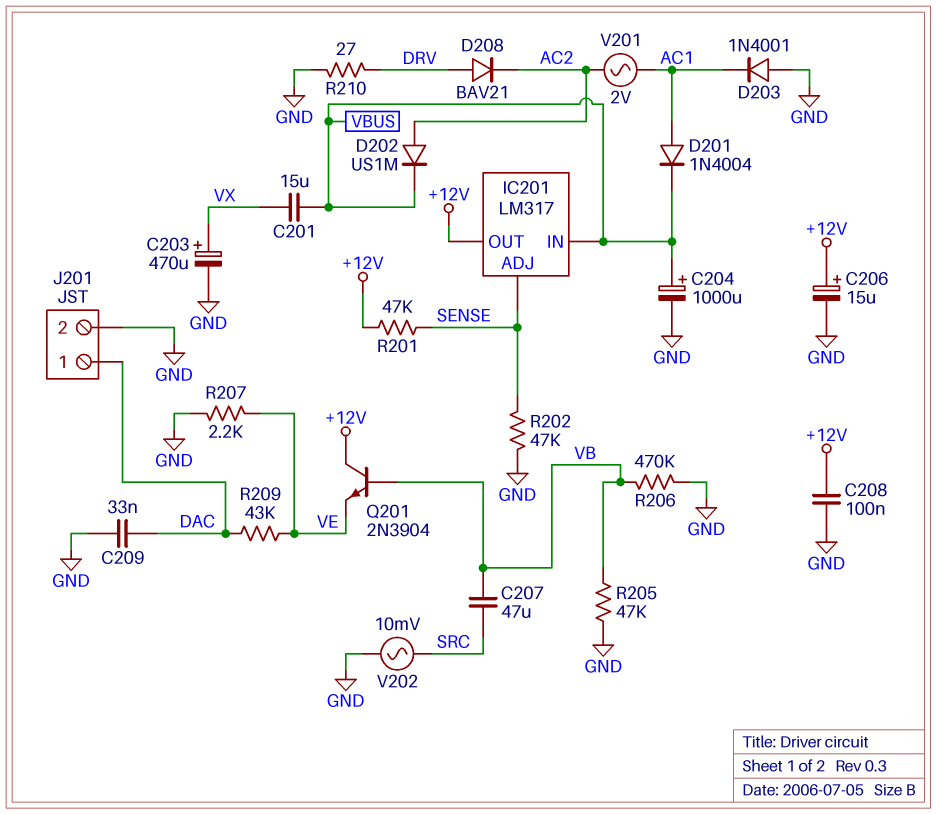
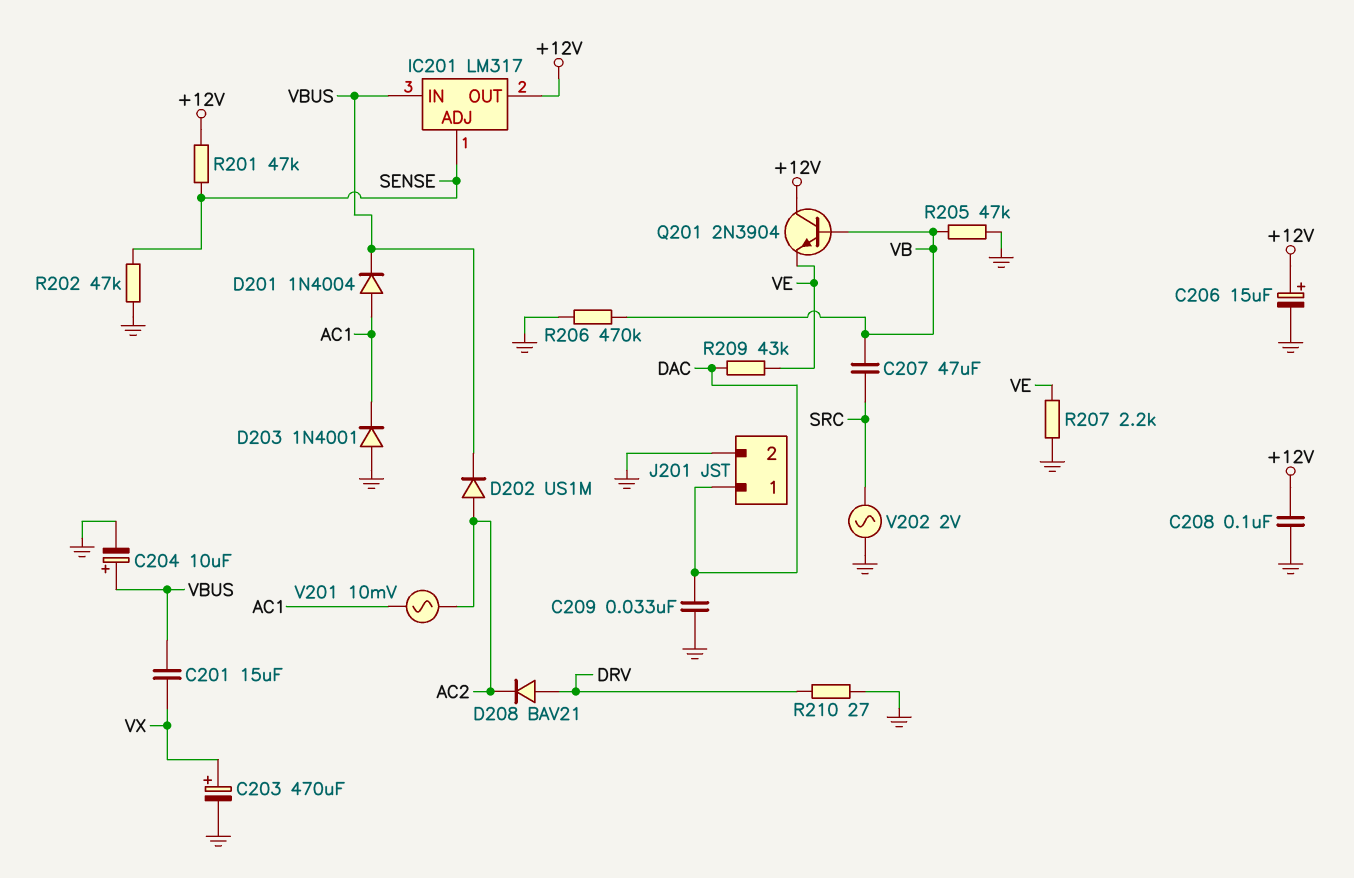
C204: 1000uF (plus VBUS, minus GND) -> 10uF (plus VBUS, minus GND)
V201: AC 2V (AC1, AC2) -> AC 10mV (AC1, AC2)
V202: AC 10mV (GND, SRC) -> AC 2V (GND, SRC)

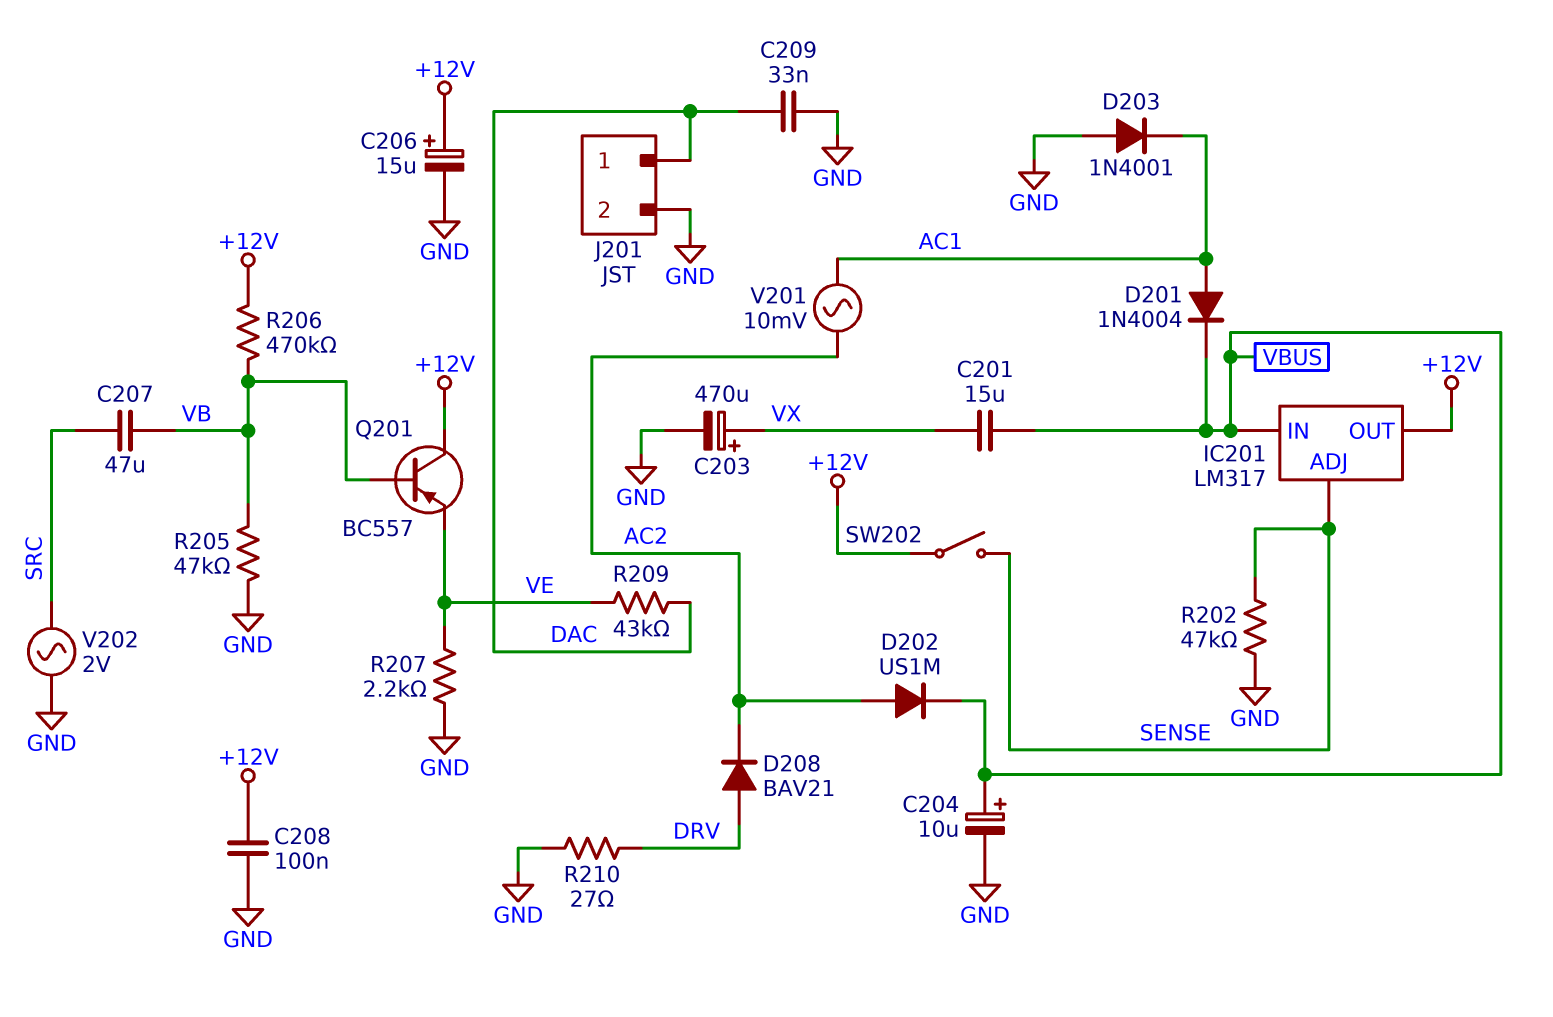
Q201: NPN 2N3904 (B VB, C +12V, E VE) -> PNP BC557 (B VB, C +12V, E VE)
R201: 47k (+12V, SENSE) -> none
R206: 470k (GND, VB) -> 470k (+12V, VB)
SW202: none -> switch (+12V, SENSE)

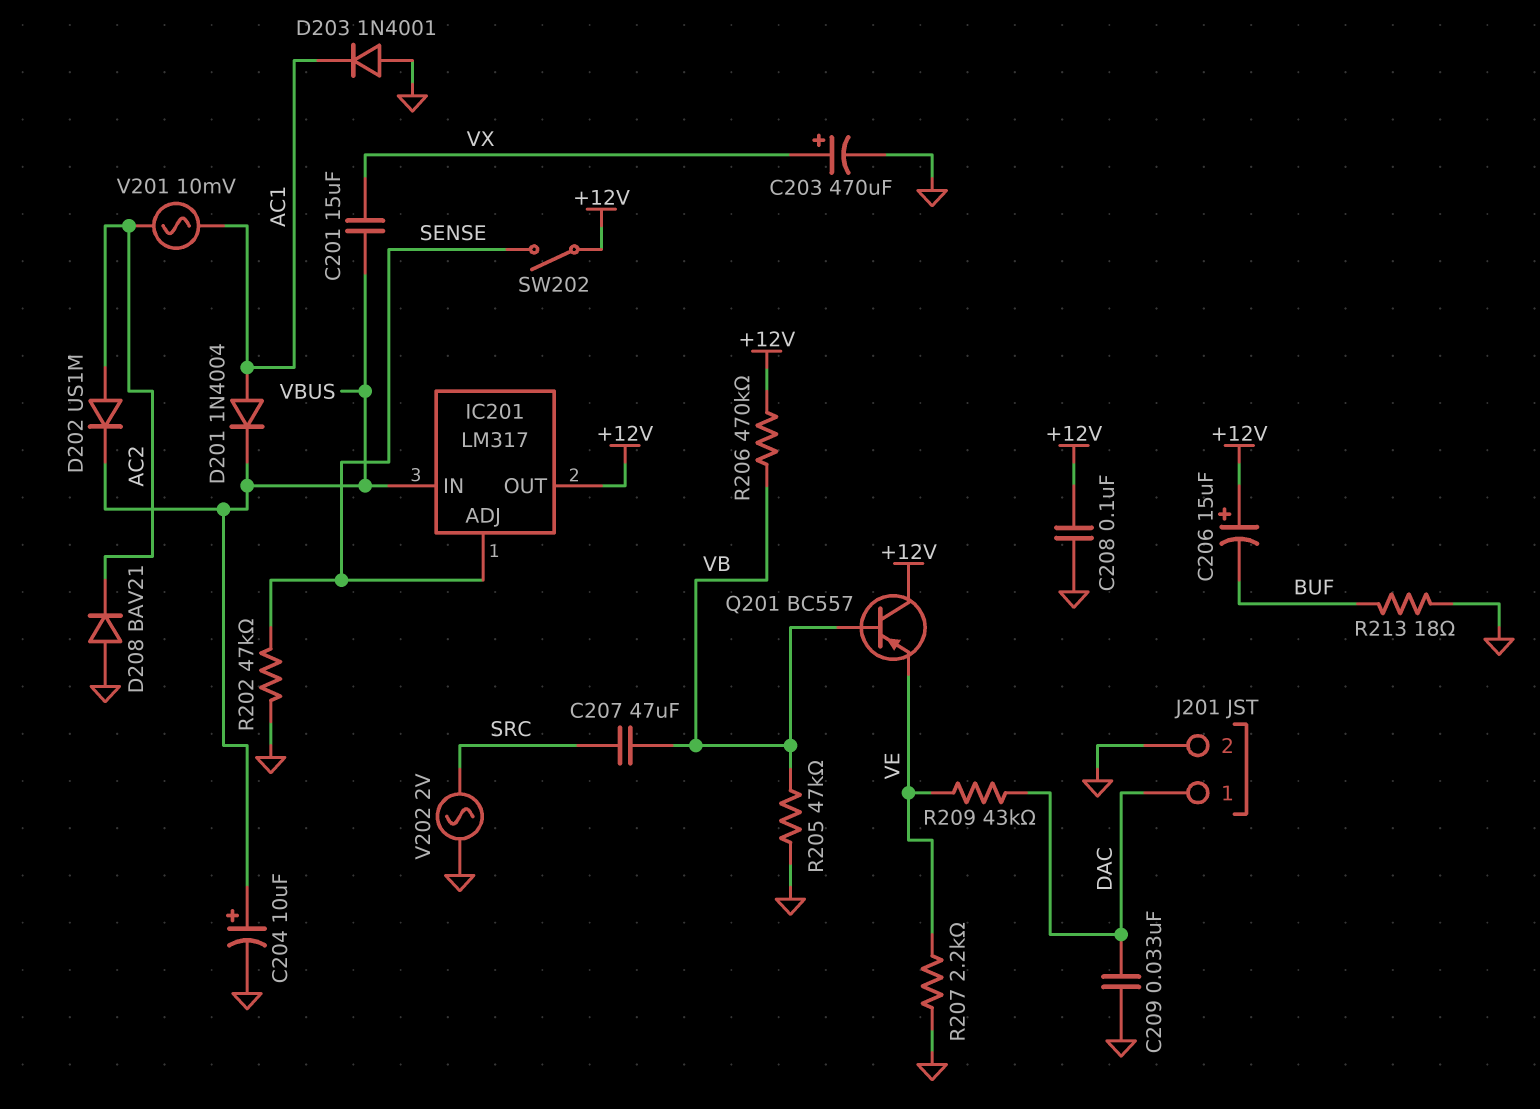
C206: 15uF (plus +12V, minus GND) -> 15uF (plus +12V, minus BUF)
D208: diode BAV21 (A DRV, K AC2) -> diode BAV21 (A GND, K AC2)
R210: 27 (DRV, GND) -> none
R213: none -> 18 (BUF, GND)

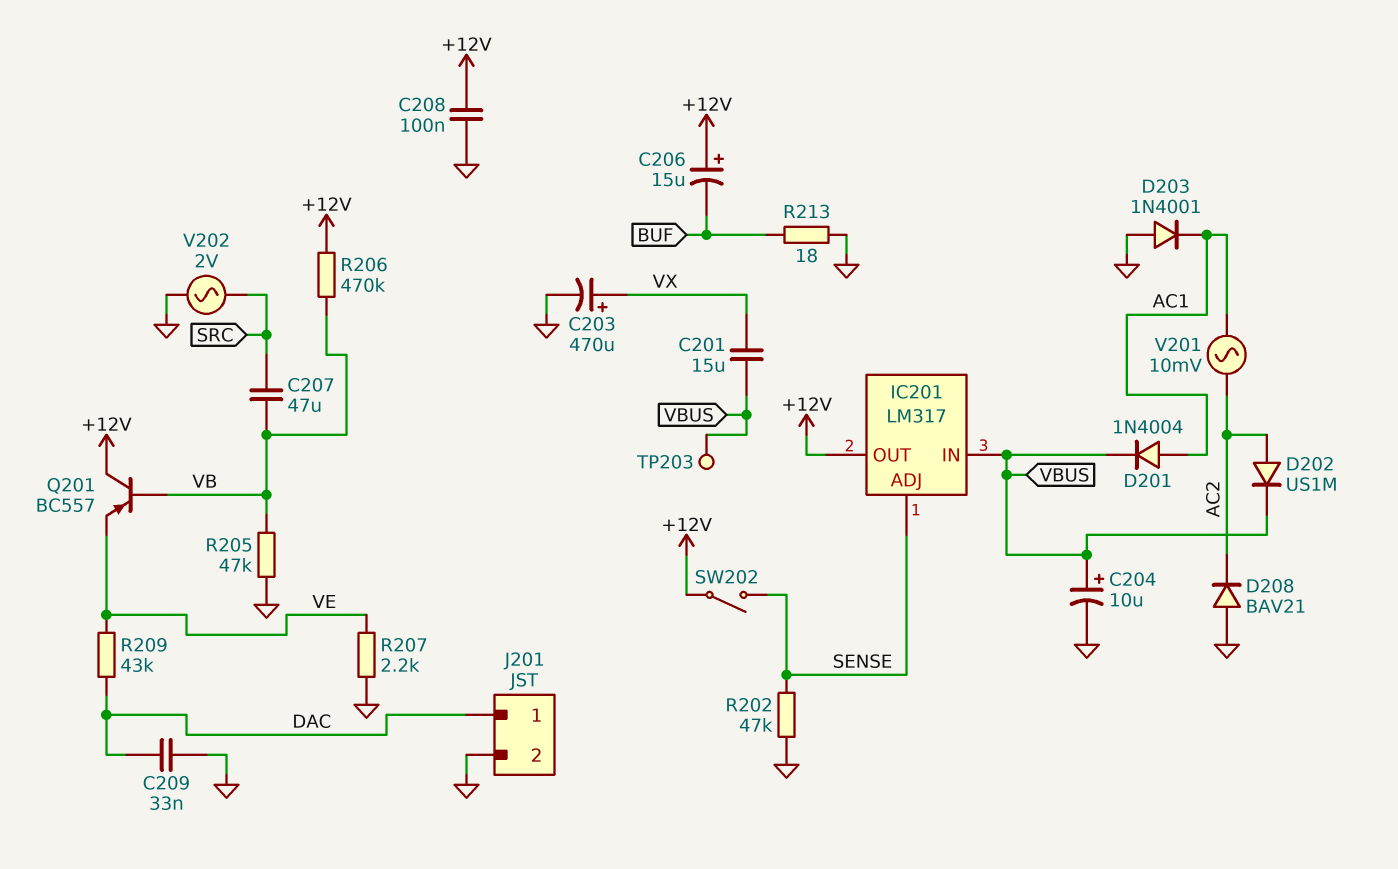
TP203: none -> test point (VBUS)

